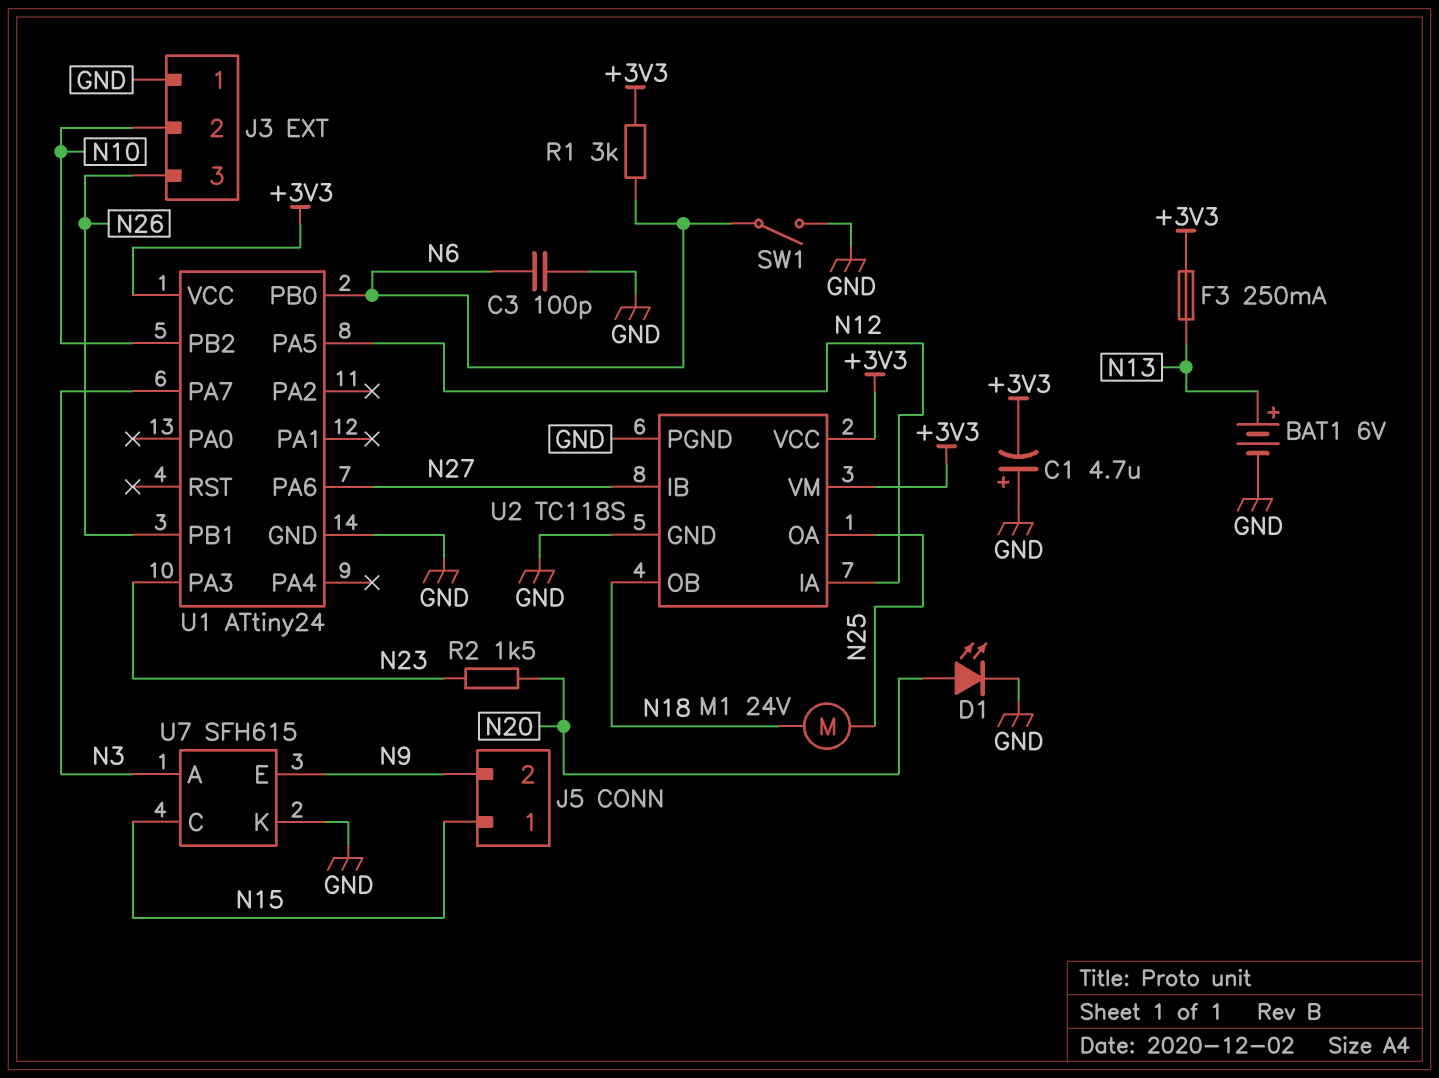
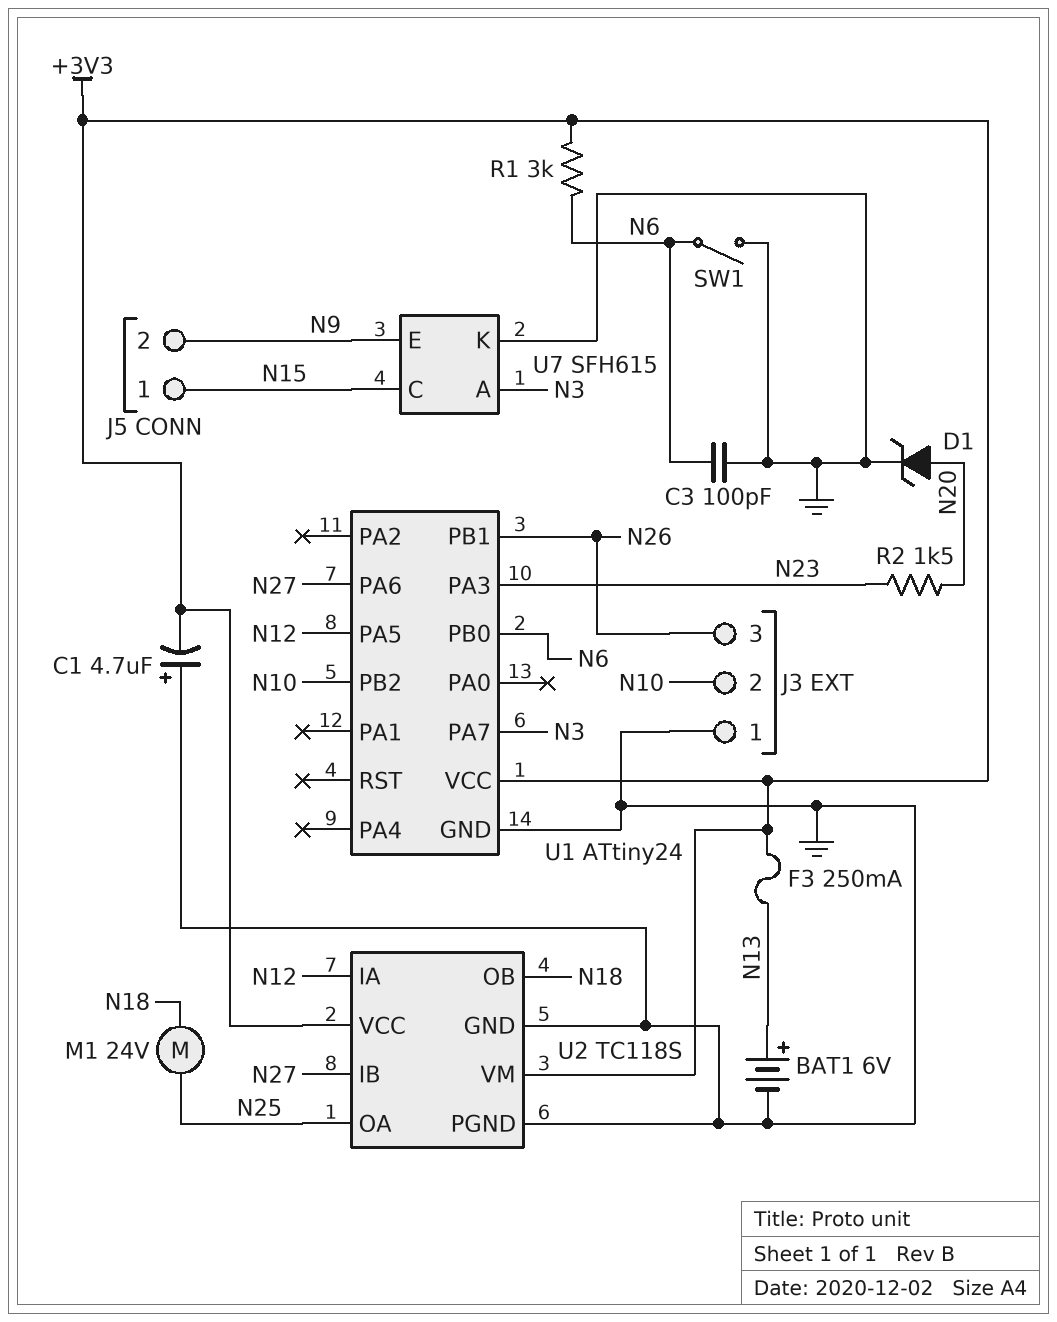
D1: LED (A N20, K GND) -> zener (A N20, K GND)

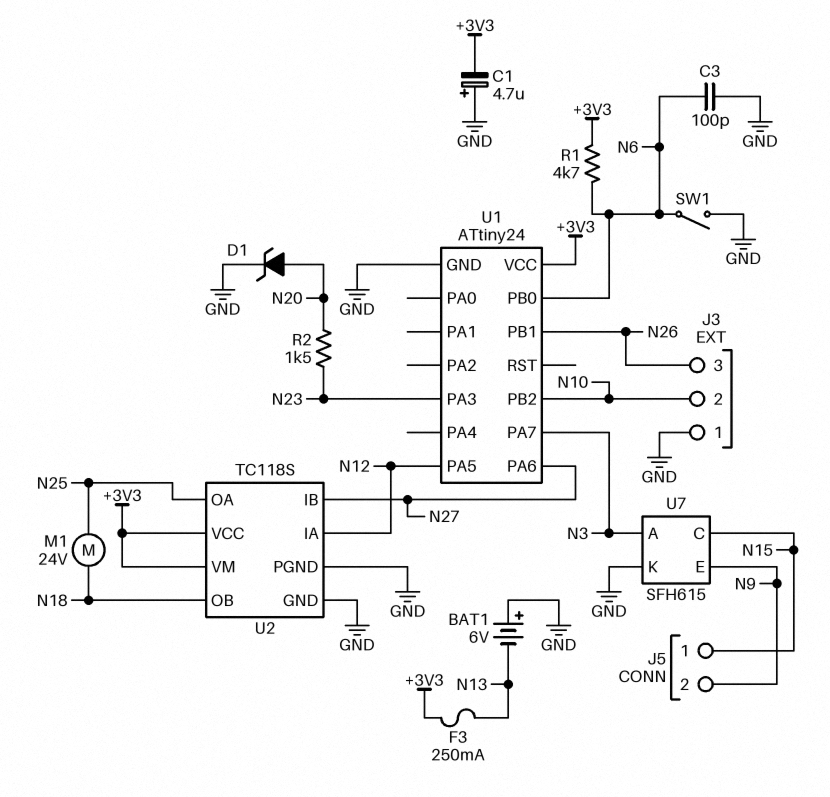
BAT1: 6V (plus N13, minus GND) -> 6V (plus GND, minus N13)
R1: 3k (+3V3, N6) -> 4.7k (+3V3, N6)

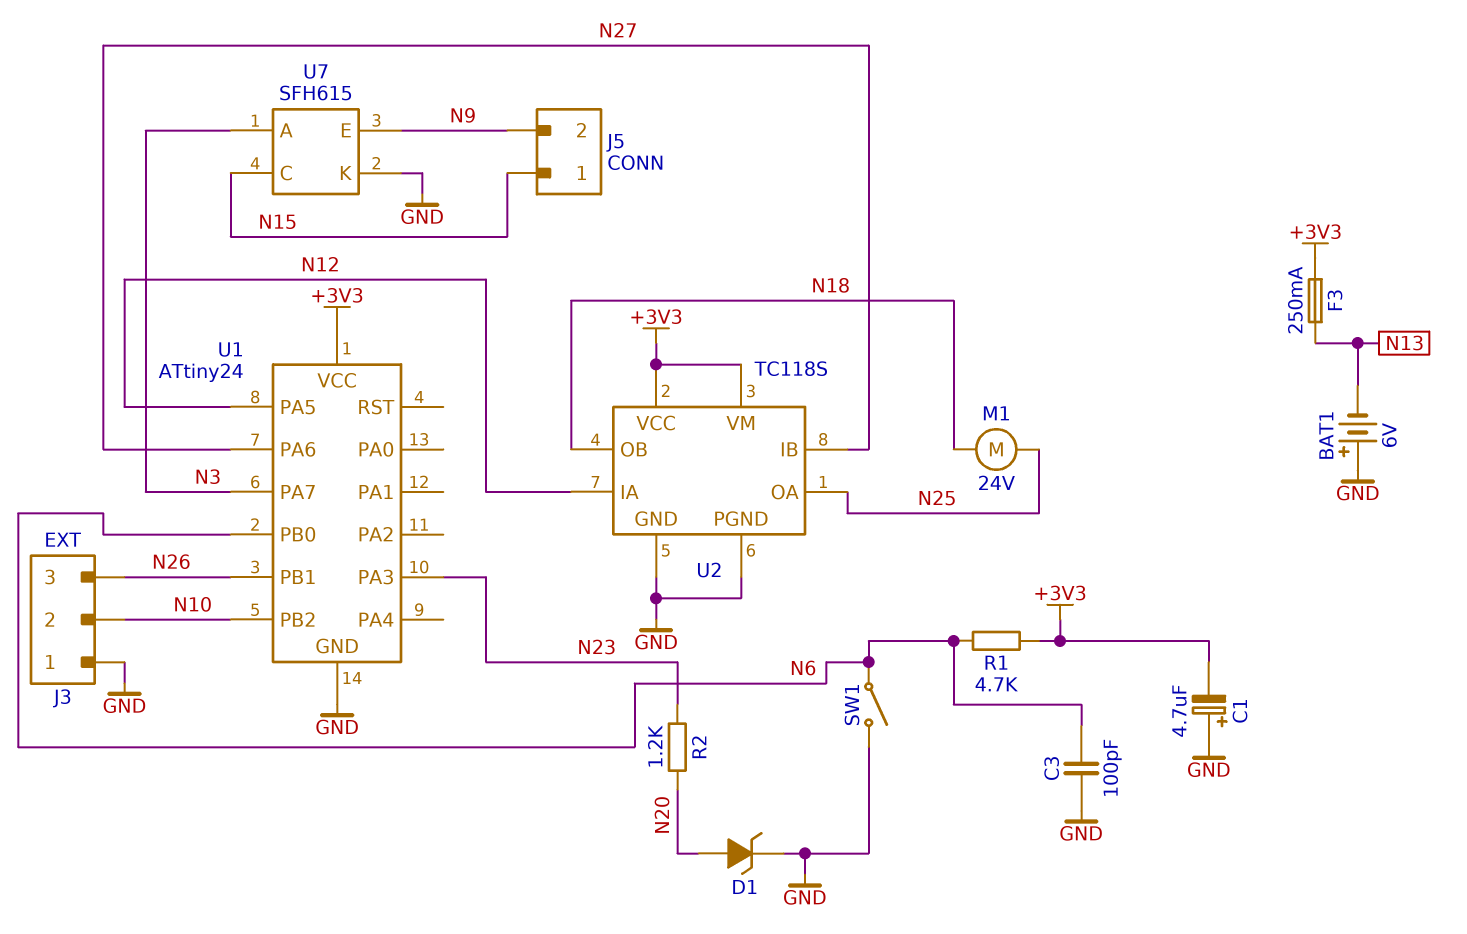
R2: 1.5k (N20, N23) -> 1.2k (N20, N23)

